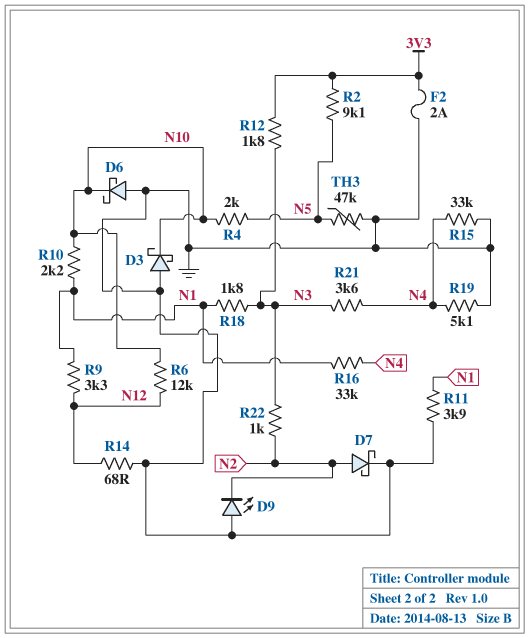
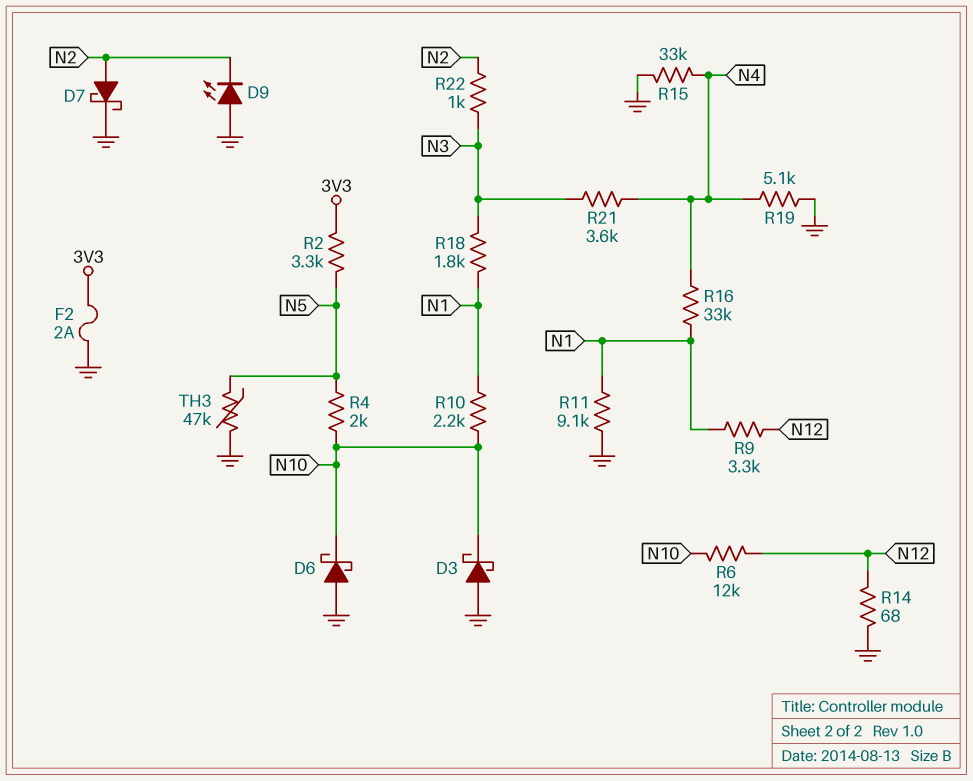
R2: 9.1k (3V3, N5) -> 3.3k (3V3, N5)
R11: 3.9k (GND, N1) -> 9.1k (GND, N1)
R12: 1.8k (3V3, N3) -> none

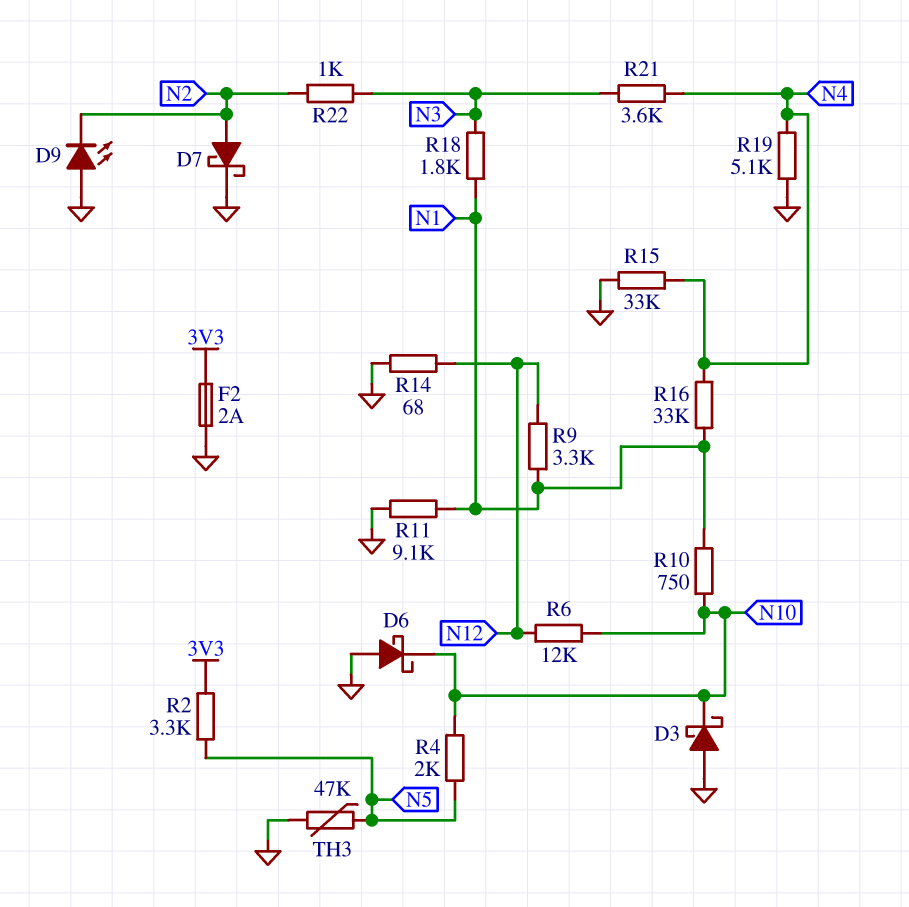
R10: 2.2k (N1, N10) -> 750 (N1, N10)

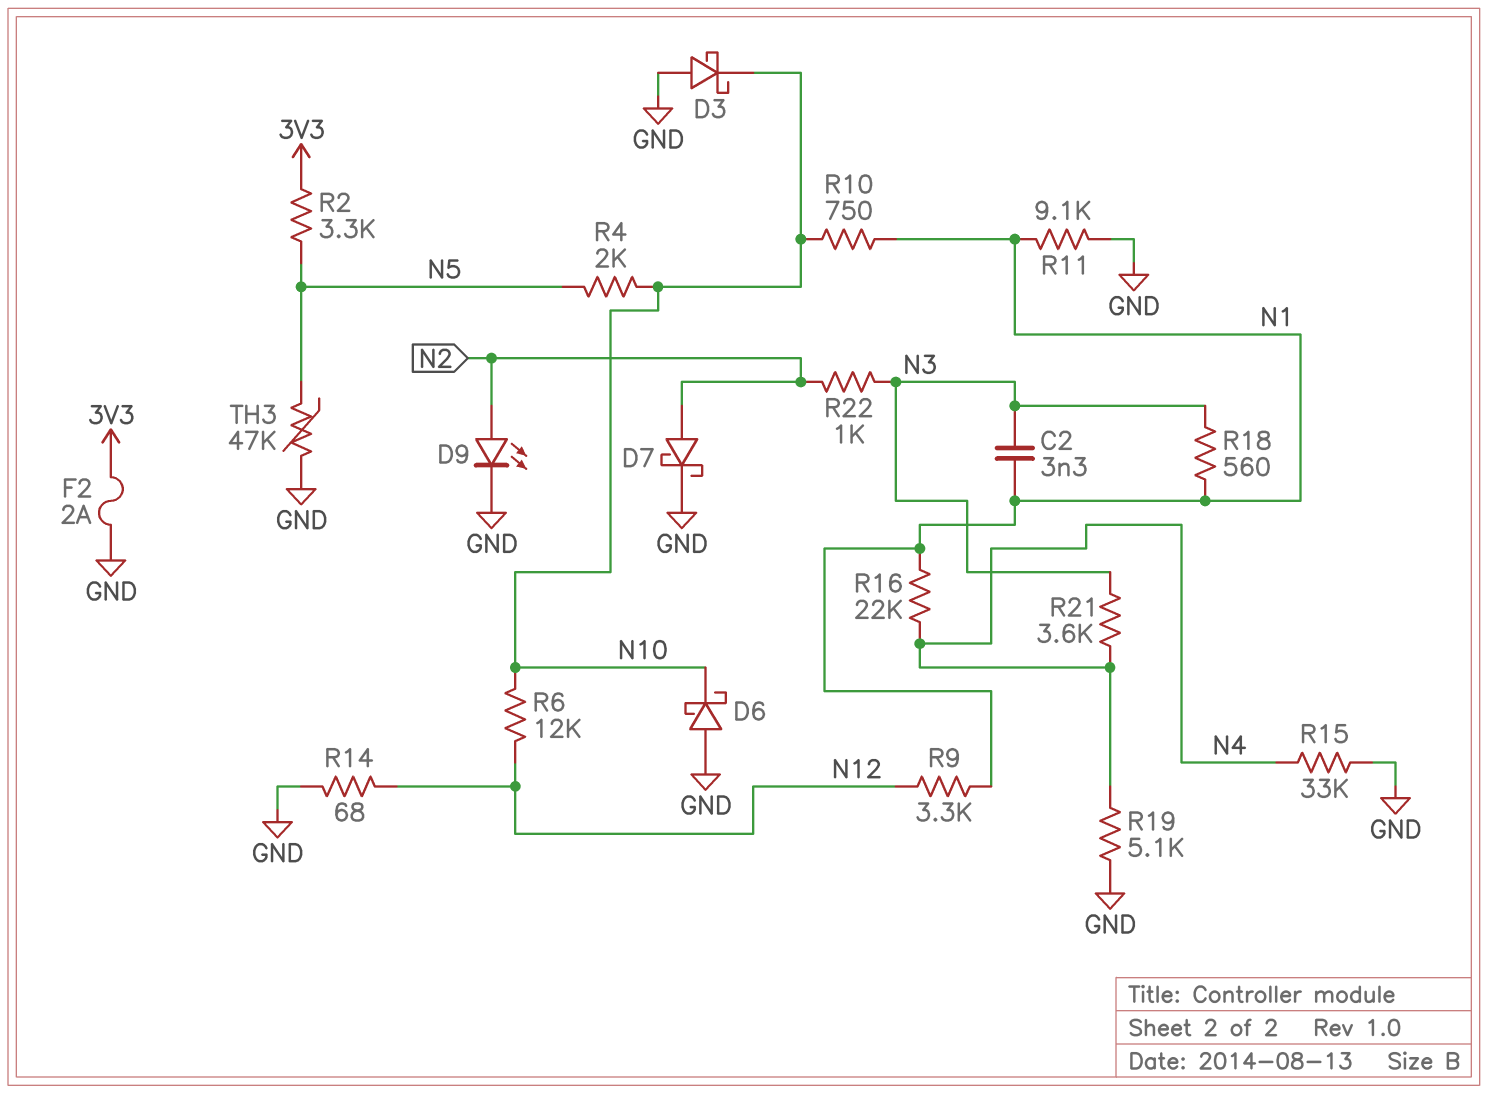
C2: none -> 3.3nF (N1, N3)
D9: LED (A GND, K N2) -> LED (A N2, K GND)
R16: 33k (N1, N4) -> 22k (N1, N4)
R18: 1.8k (N1, N3) -> 560 (N1, N3)

